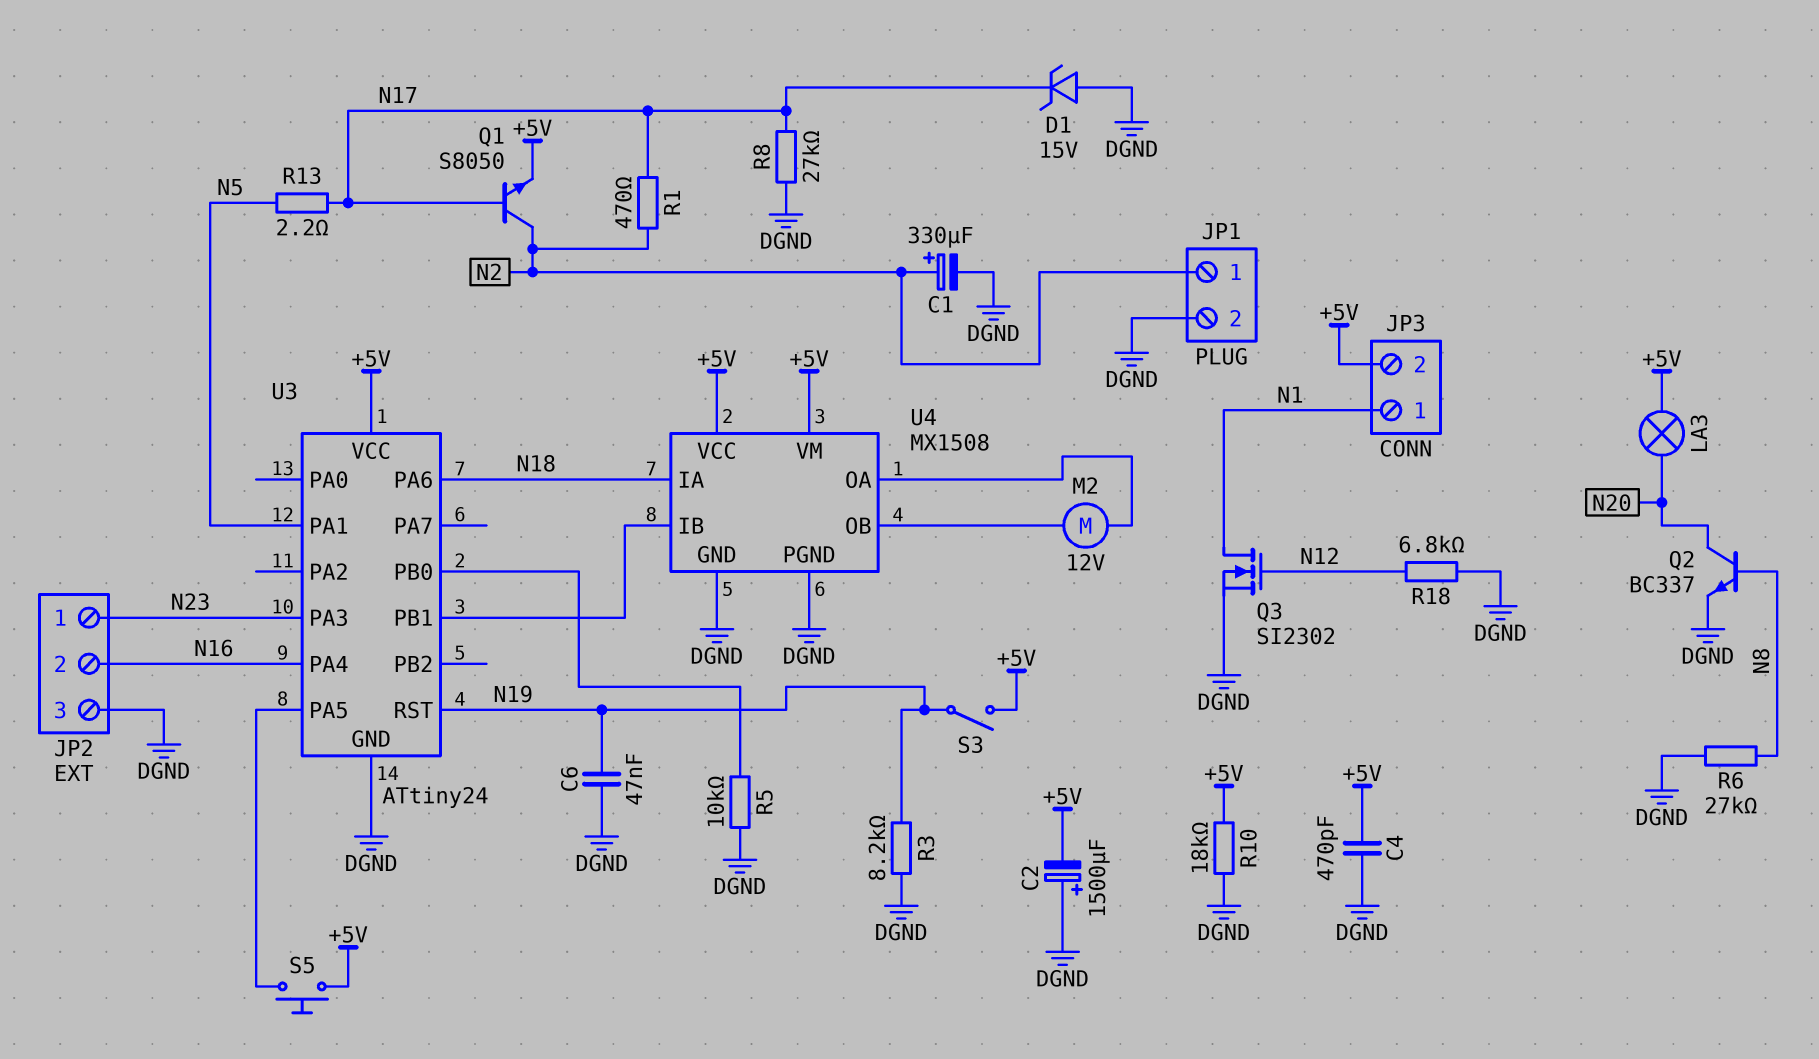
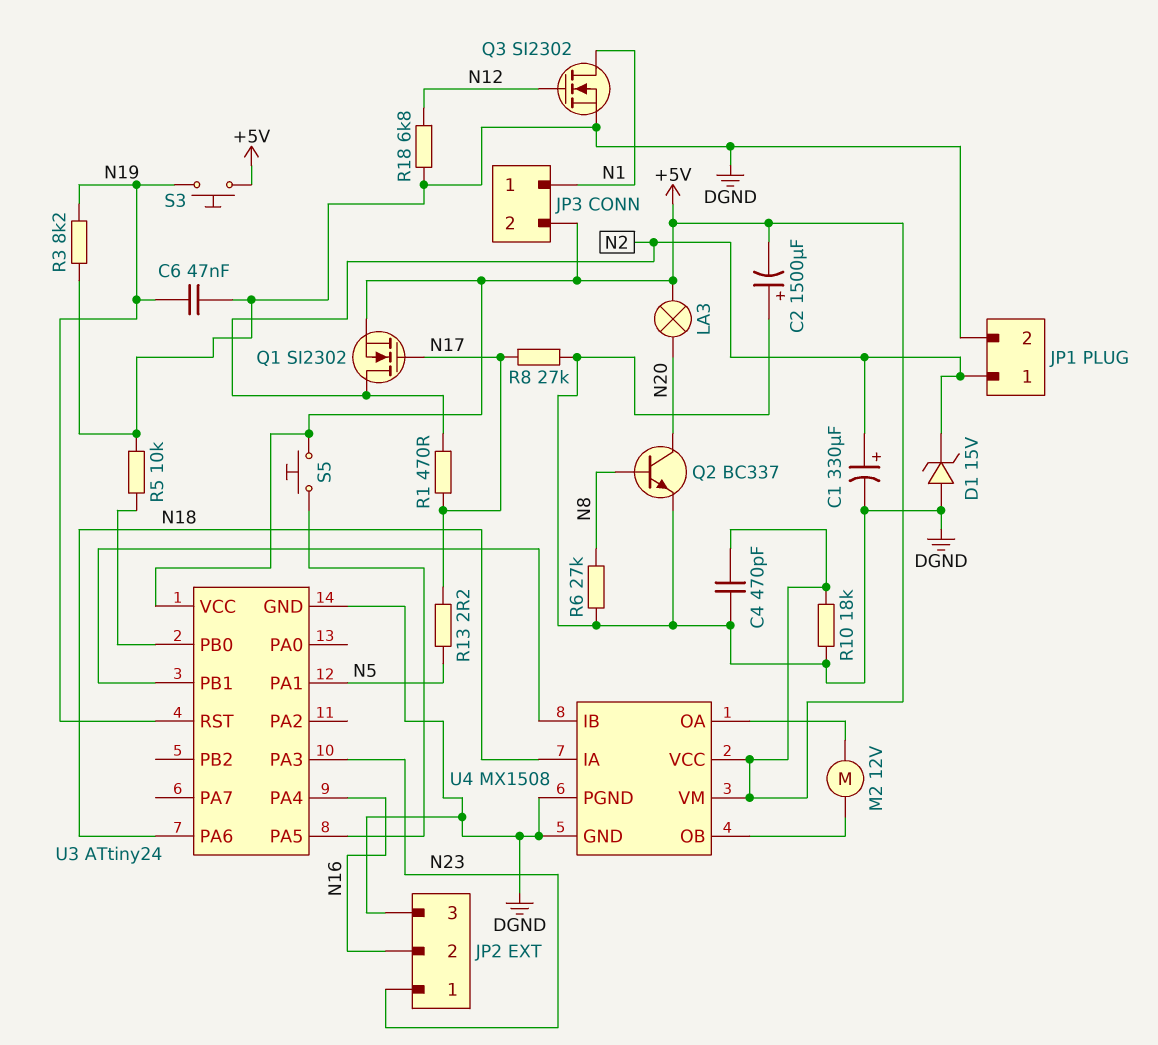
D1: zener 15V (A DGND, K N17) -> zener 15V (A DGND, K N2)
Q1: NPN S8050 (B N17, C N2, E +5V) -> NMOS SI2302 (G N17, D N2, S +5V)
S3: switch (+5V, N19) -> button (+5V, N19)

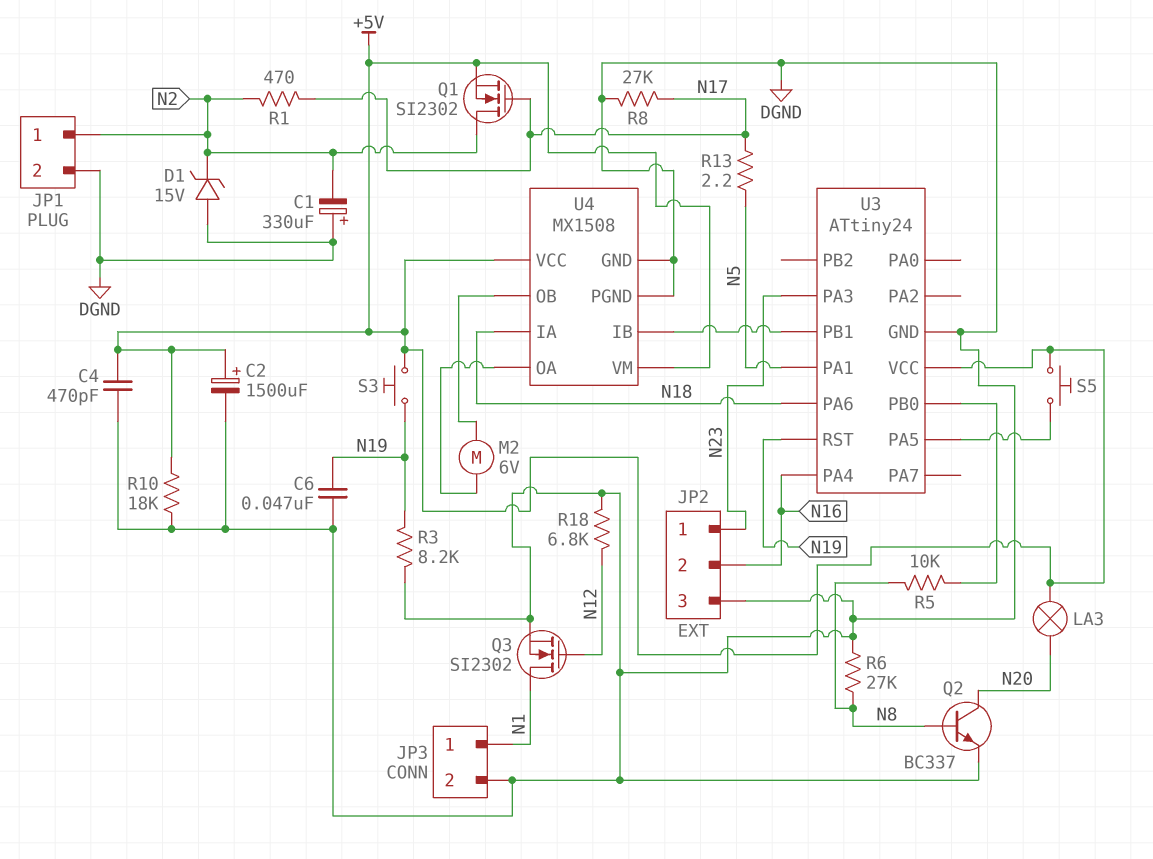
C1: 330uF (plus N2, minus DGND) -> 330uF (plus DGND, minus N2)
C2: 1500uF (plus DGND, minus +5V) -> 1500uF (plus +5V, minus DGND)
JP3 pin 2: +5V -> DGND
M2: motor 12V (U4/OA, U4/OB) -> motor 6V (U4/OA, U4/OB)
R5: 10k (DGND, U3/PB0) -> 10k (N8, U3/PB0)

